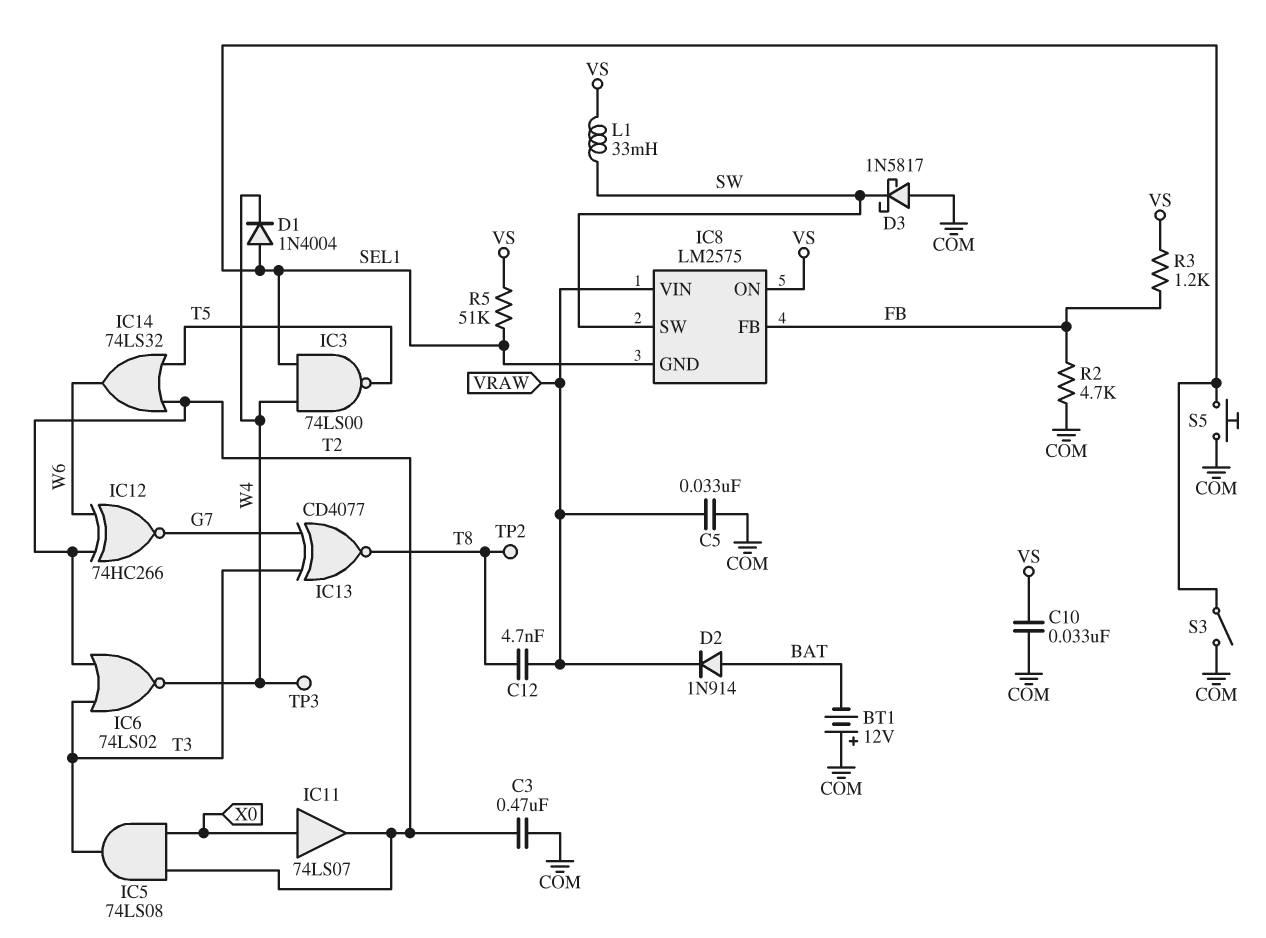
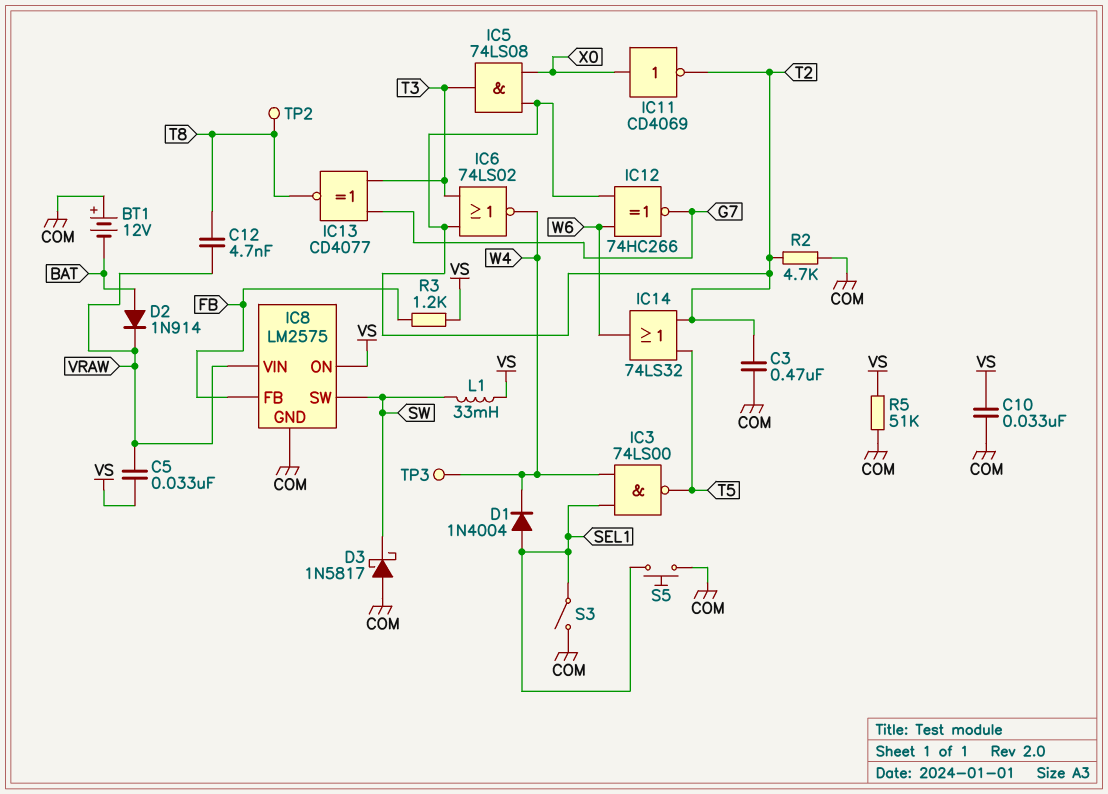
C5: 33nF (COM, VRAW) -> 33nF (VRAW, VS)
IC8 pin GND: SEL1 -> COM
IC11: buffer 74LS07 (in X0, out T2) -> NOT CD4069 (in X0, out T2)
R2: 4.7k (COM, FB) -> 4.7k (COM, T2)
R5: 51k (SEL1, VS) -> 51k (COM, VS)

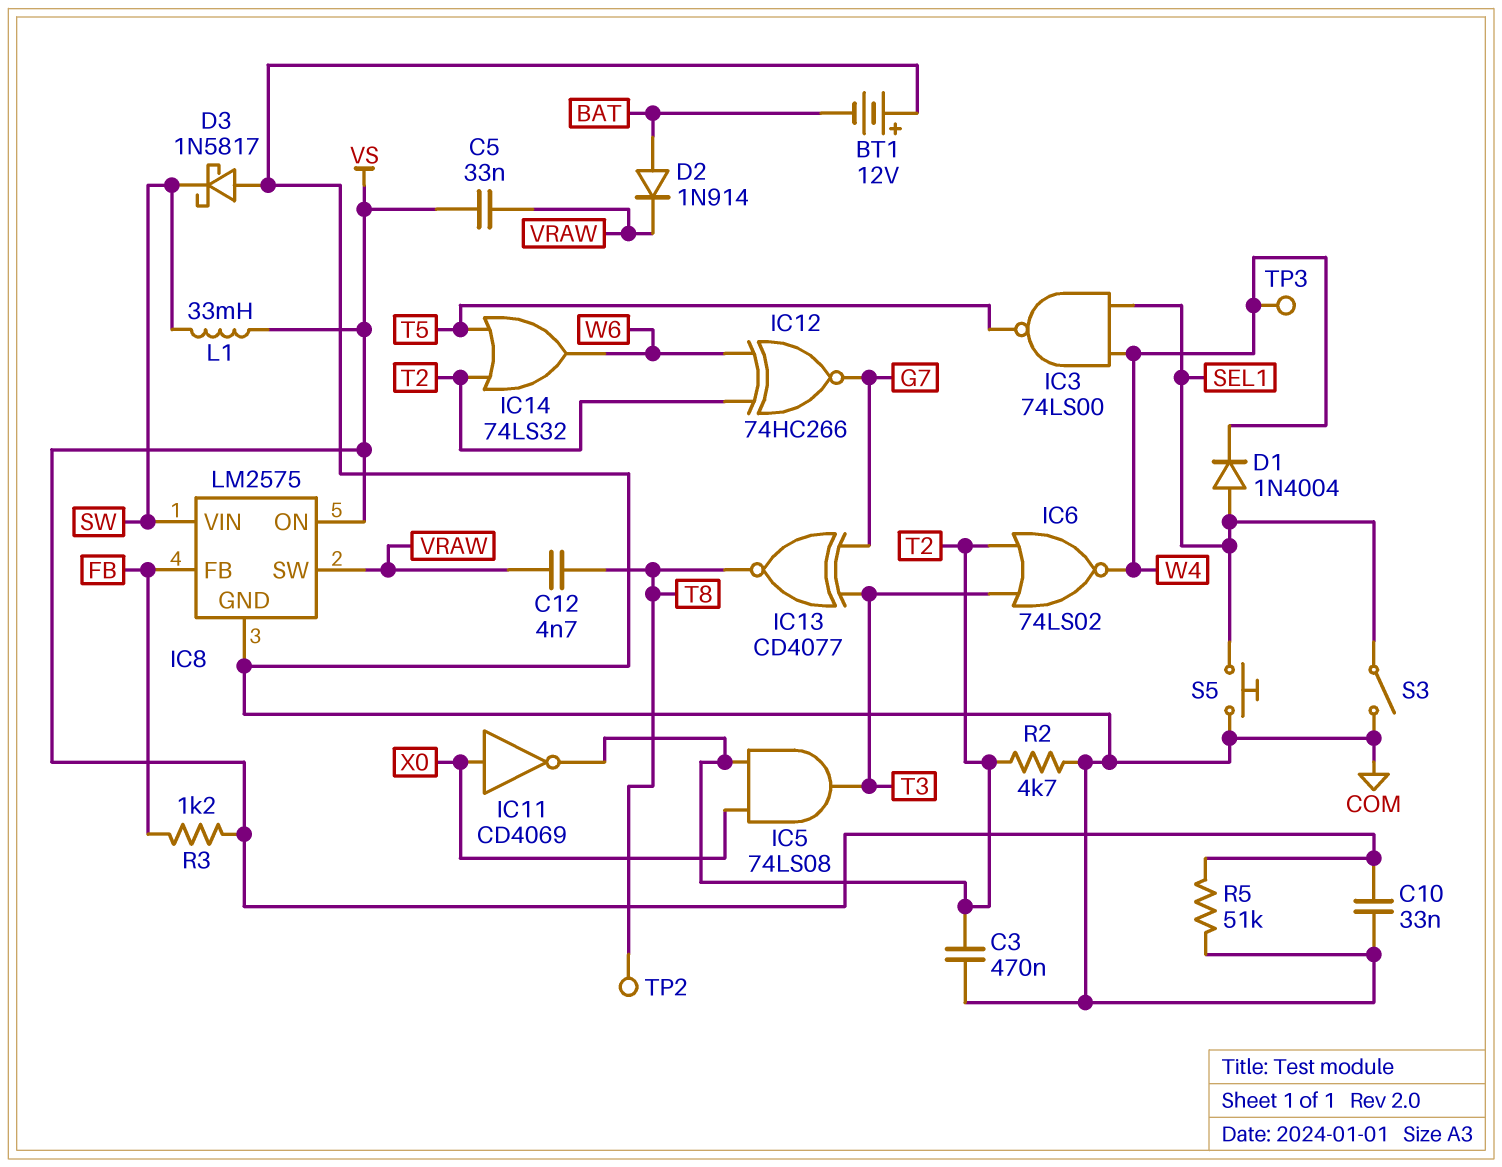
IC8 pin SW: SW -> VRAW
IC8 pin VIN: VRAW -> SW

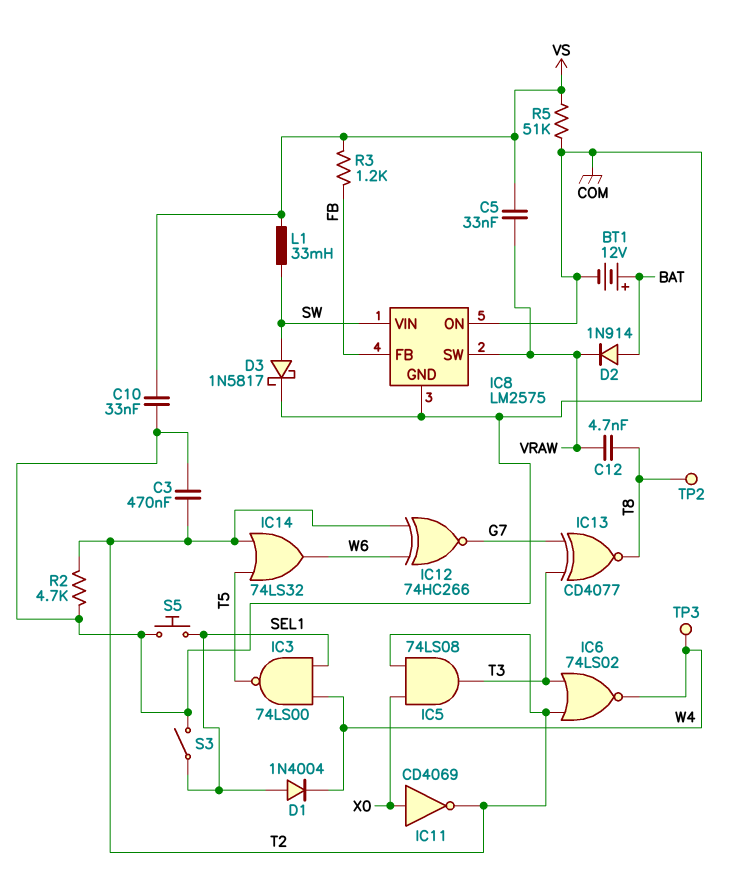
BT1: 12V (plus COM, minus BAT) -> 12V (plus BAT, minus COM)
D3: schottky 1N5817 (A COM, K SW) -> schottky 1N5817 (A SW, K COM)
IC8 pin ON: VS -> COM

